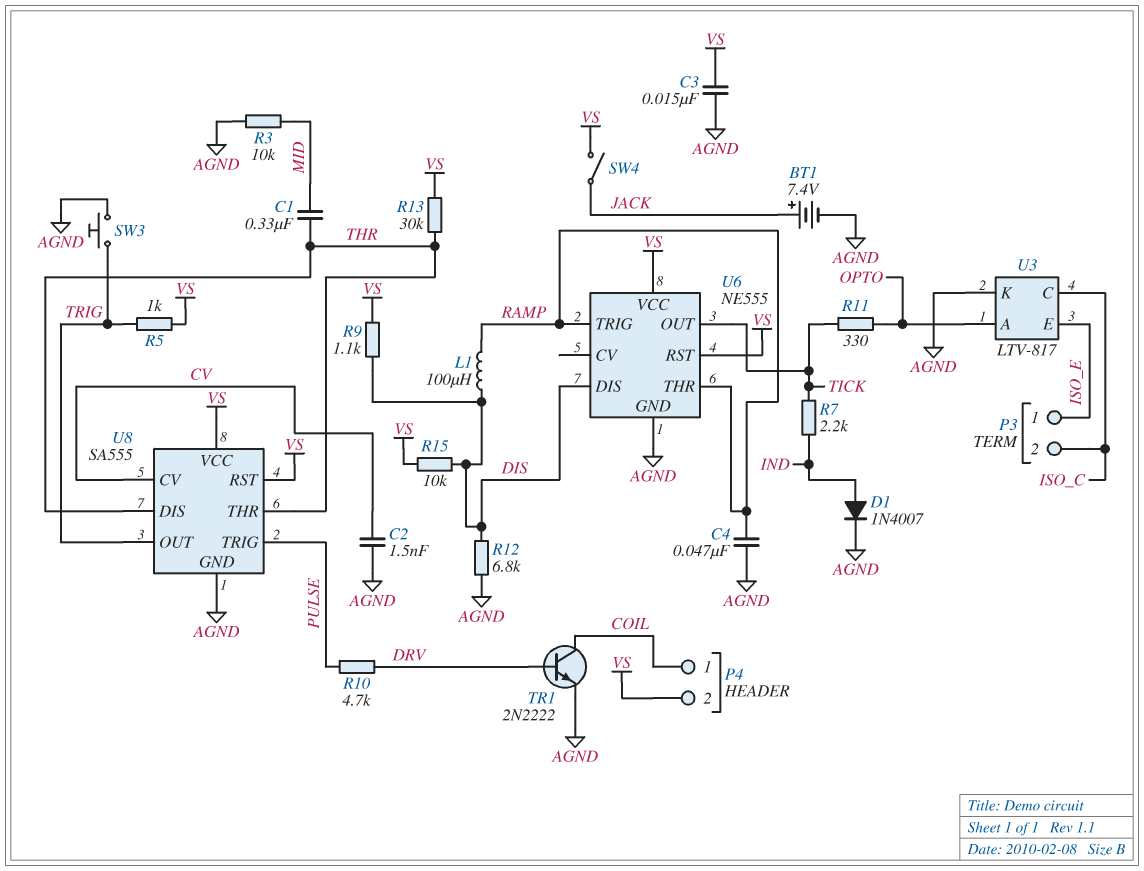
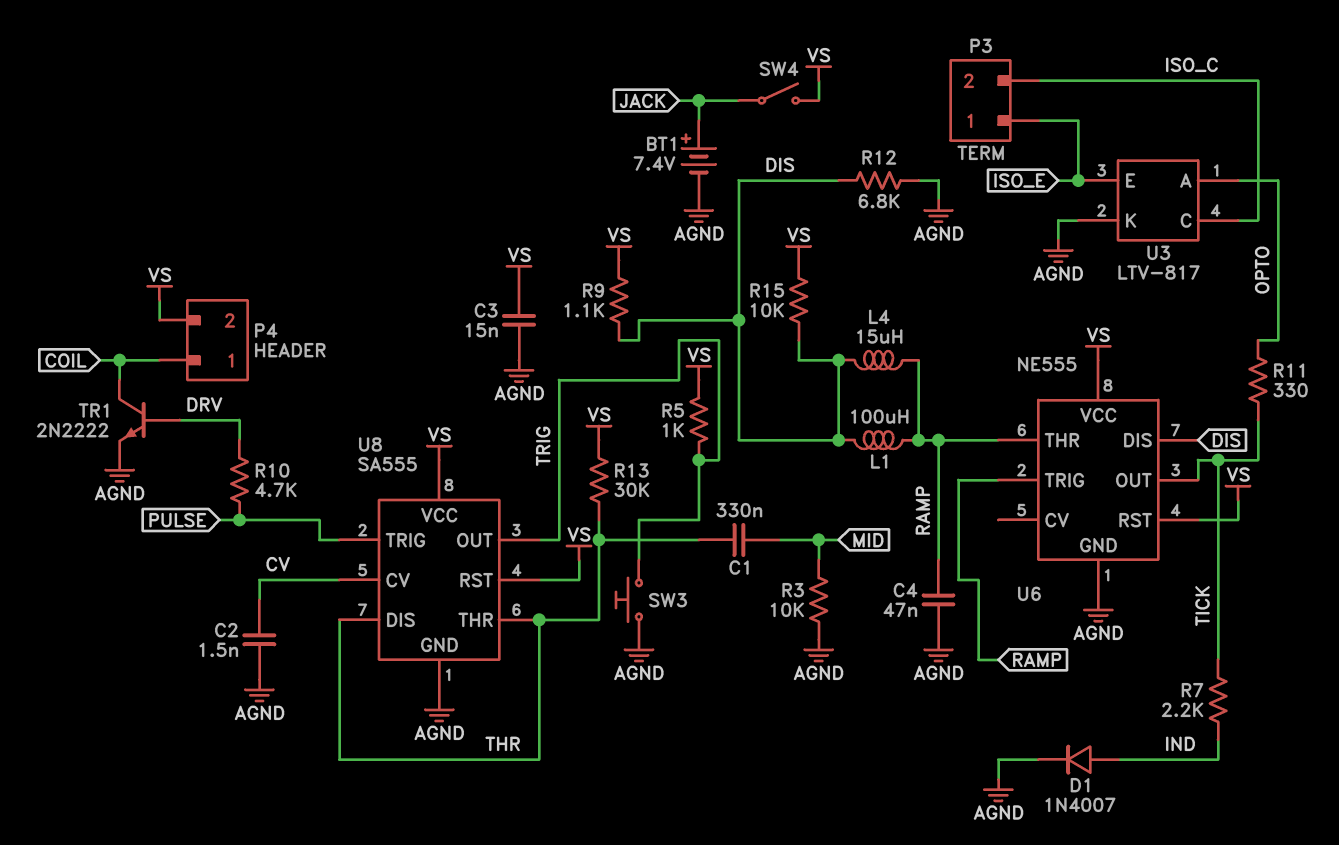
L4: none -> 15uH (DIS, RAMP)

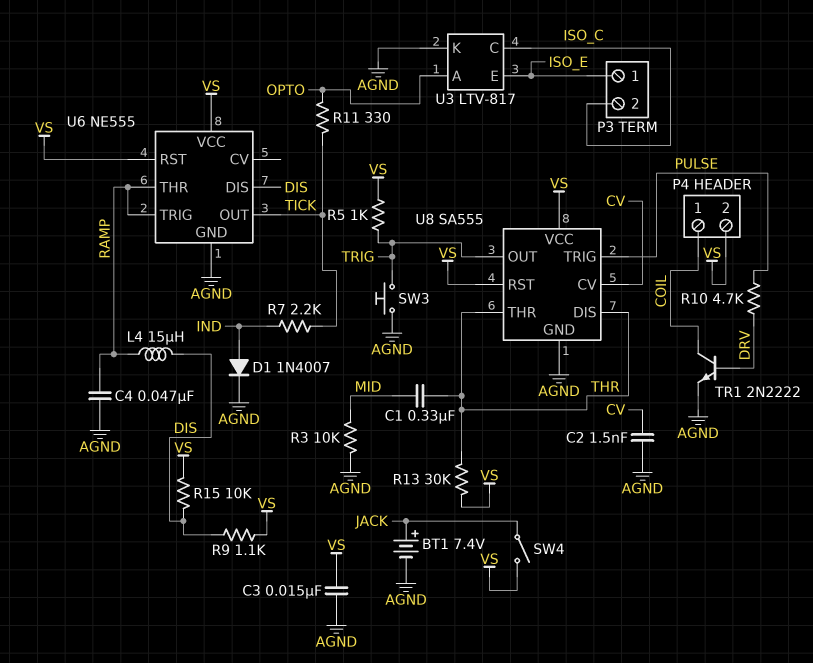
L1: 100uH (DIS, RAMP) -> none
R12: 6.8k (AGND, DIS) -> none

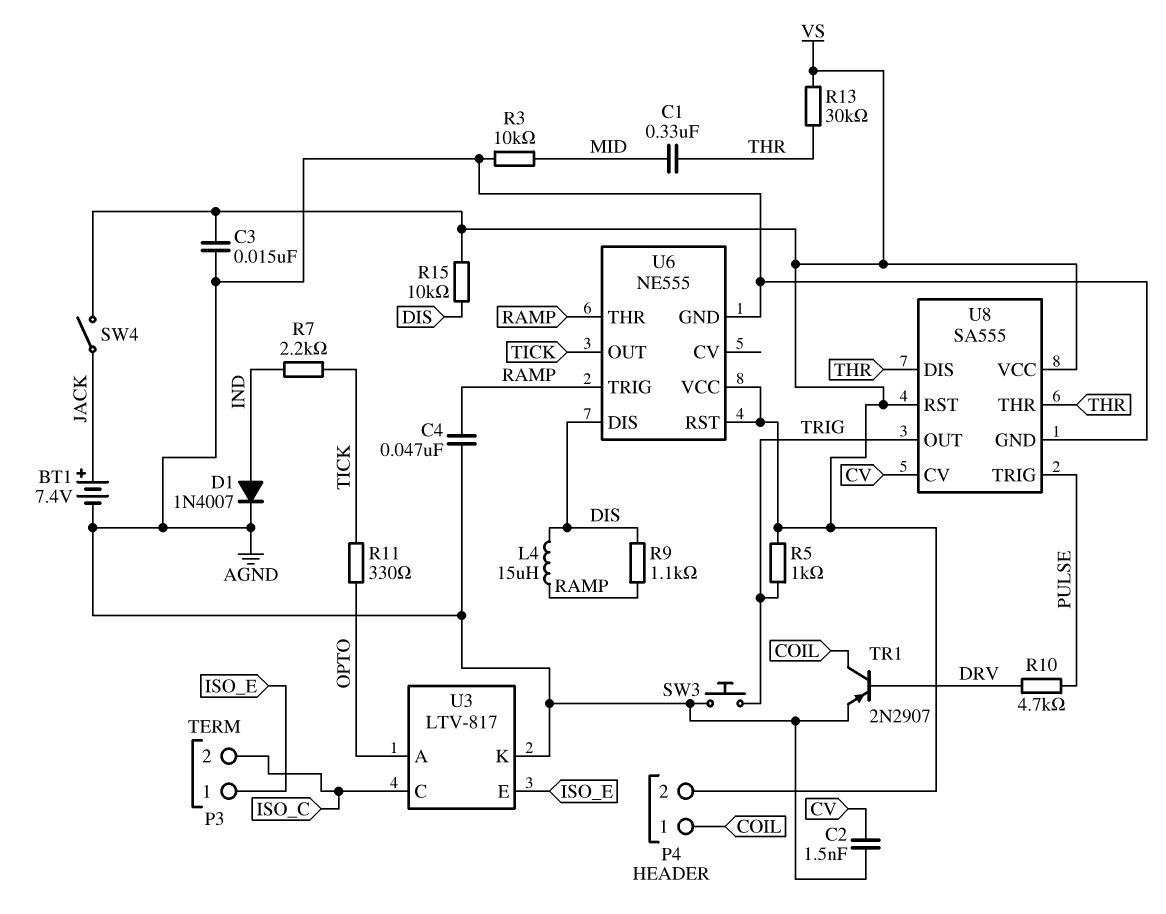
R9: 1.1k (DIS, VS) -> 1.1k (DIS, RAMP)
TR1: NPN 2N2222 (B DRV, C COIL, E AGND) -> PNP 2N2907 (B DRV, C COIL, E AGND)

